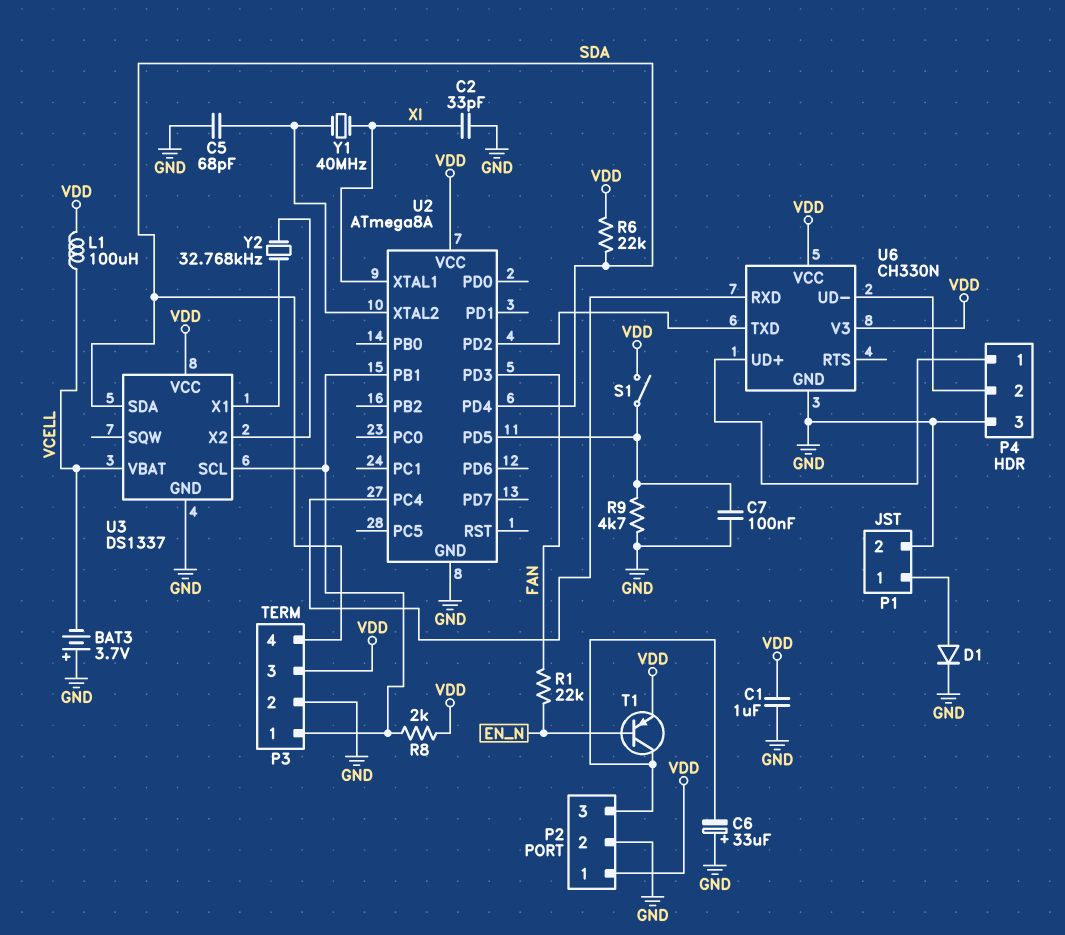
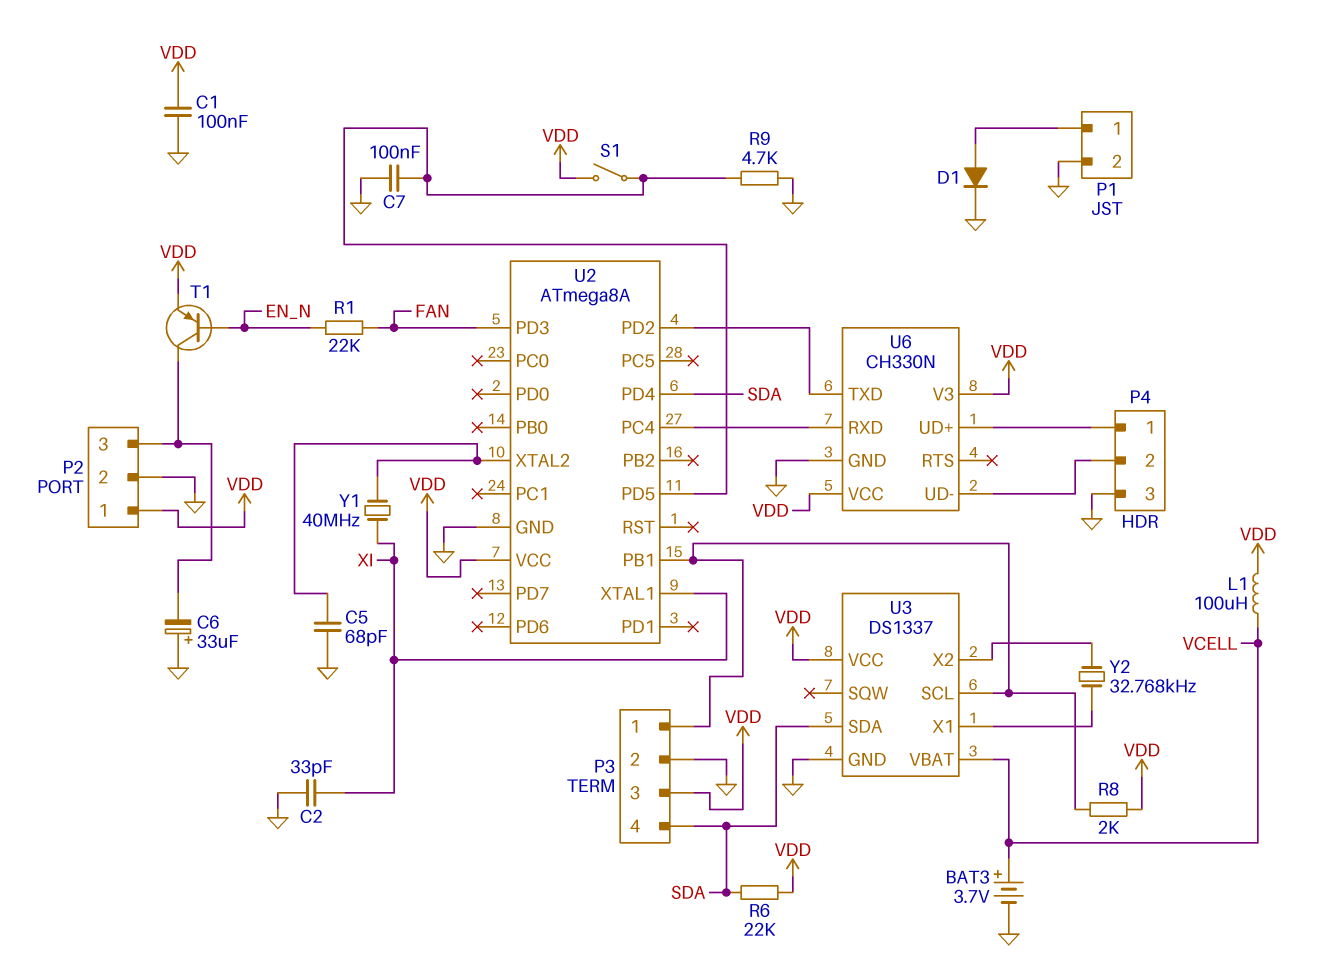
BAT3: 3.7V (plus GND, minus VCELL) -> 3.7V (plus VCELL, minus GND)
C1: 1uF (GND, VDD) -> 100nF (GND, VDD)

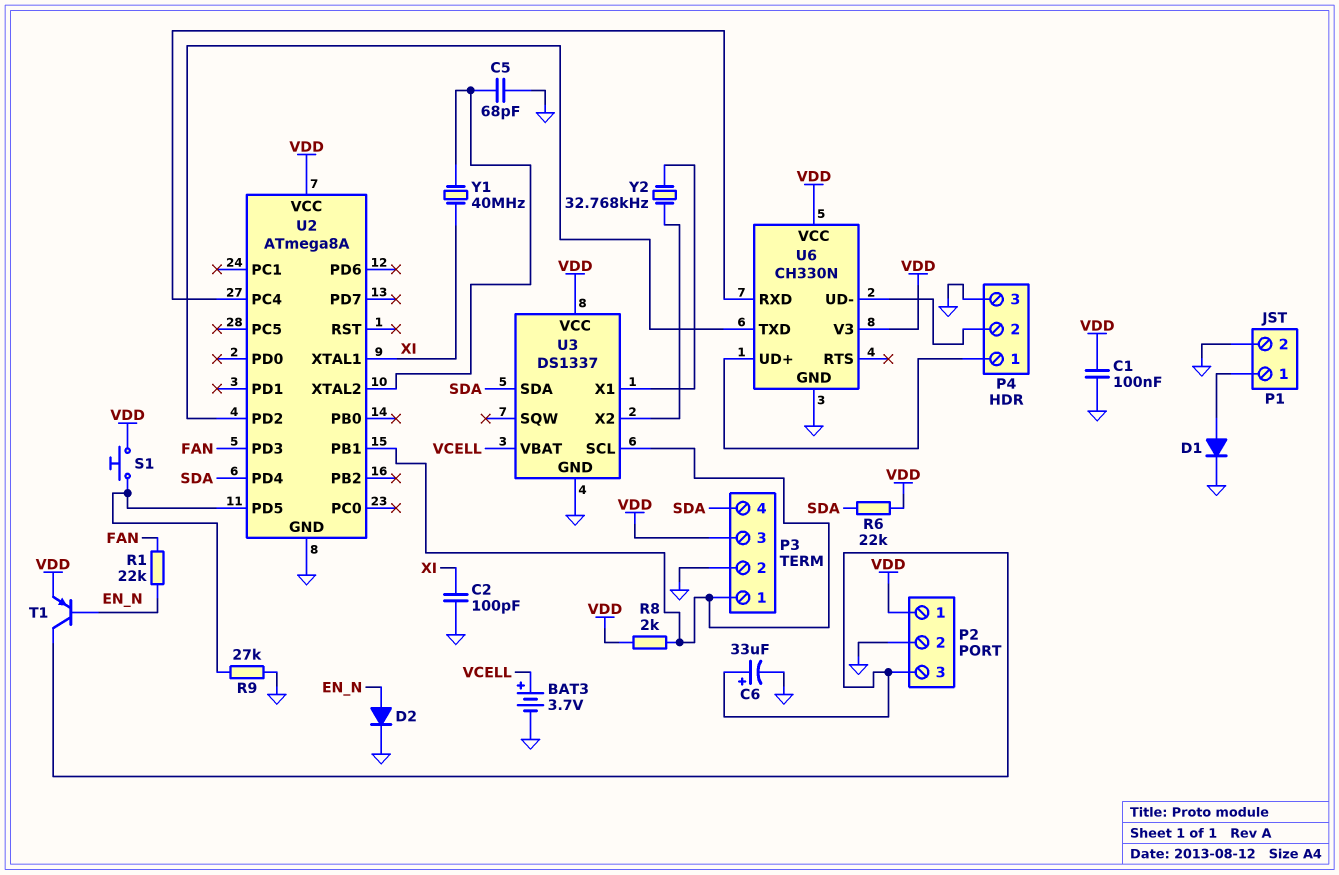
C2: 33pF (GND, XI) -> 100pF (GND, XI)
C6: 33uF (plus GND, minus P2/3) -> 33uF (plus P2/3, minus GND)
C7: 100nF (GND, U2/PD5) -> none
D2: none -> diode (A EN_N, K GND)
L1: 100uH (VCELL, VDD) -> none
R9: 4.7k (GND, U2/PD5) -> 27k (GND, U2/PD5)
S1: switch (U2/PD5, VDD) -> button (U2/PD5, VDD)

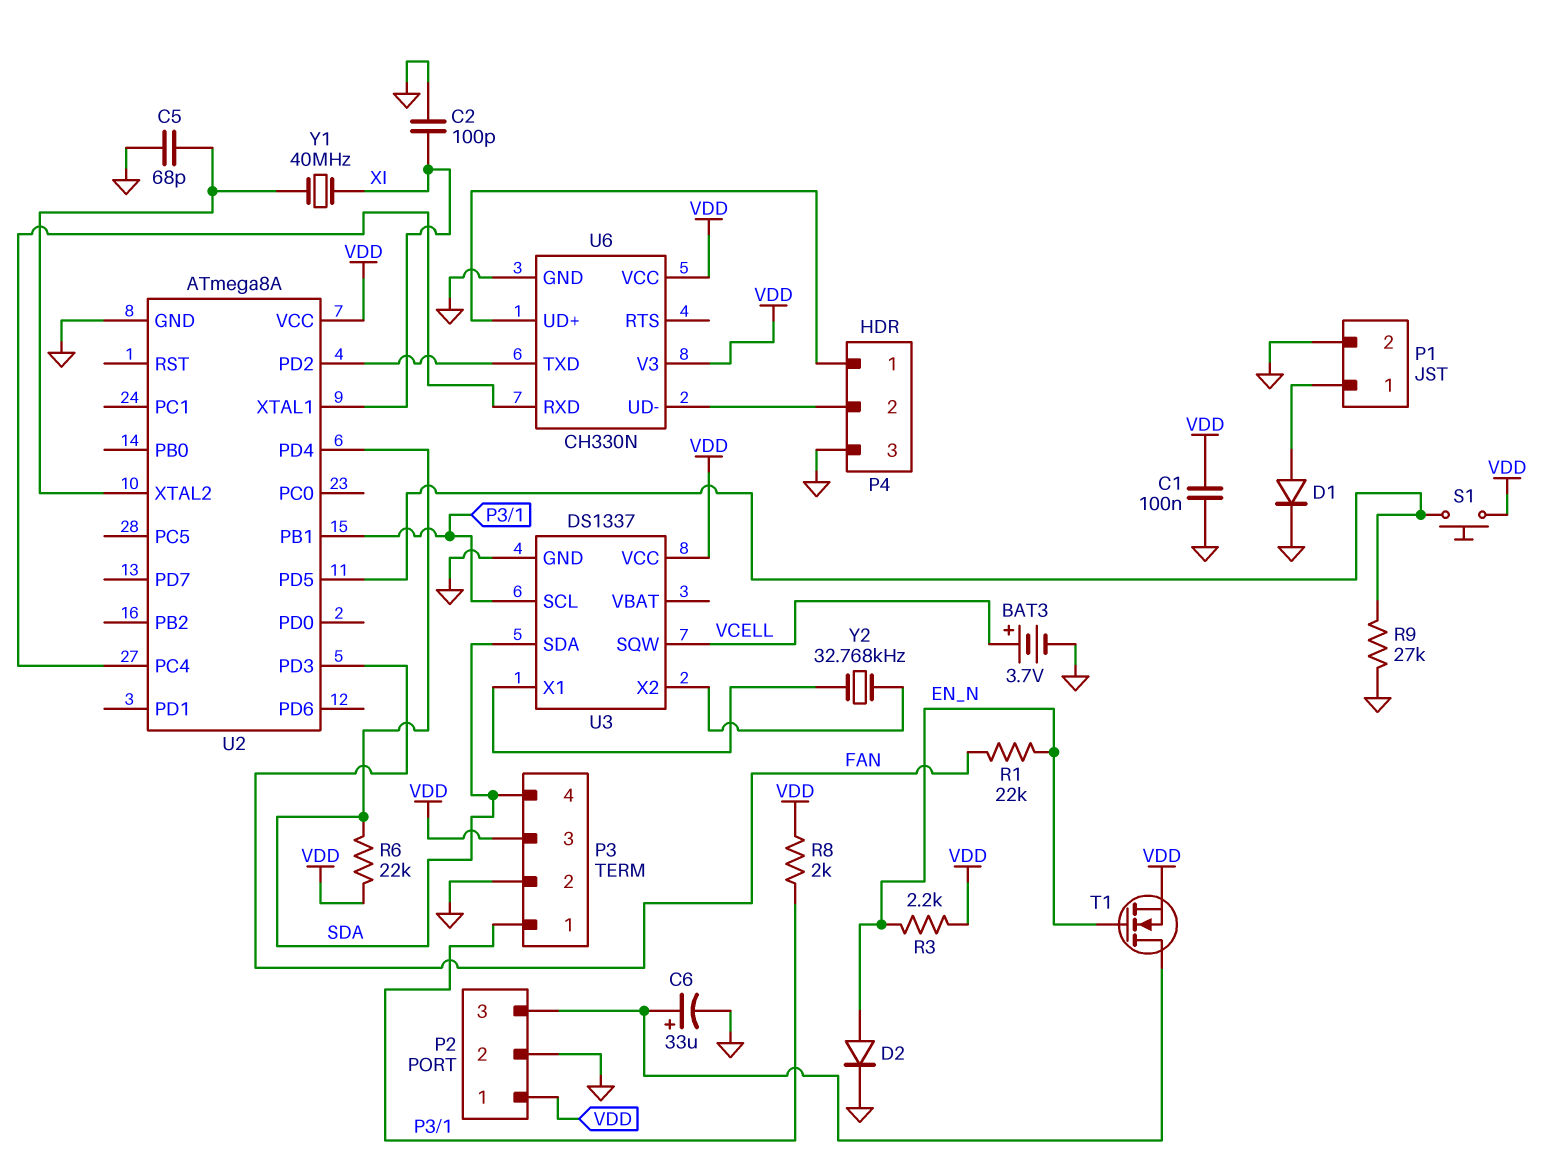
R3: none -> 2.2k (EN_N, VDD)
T1: PNP (B EN_N, C P2/3, E VDD) -> NMOS (G EN_N, D P2/3, S VDD)
U3 pin SQW: none -> VCELL
U3 pin VBAT: VCELL -> none

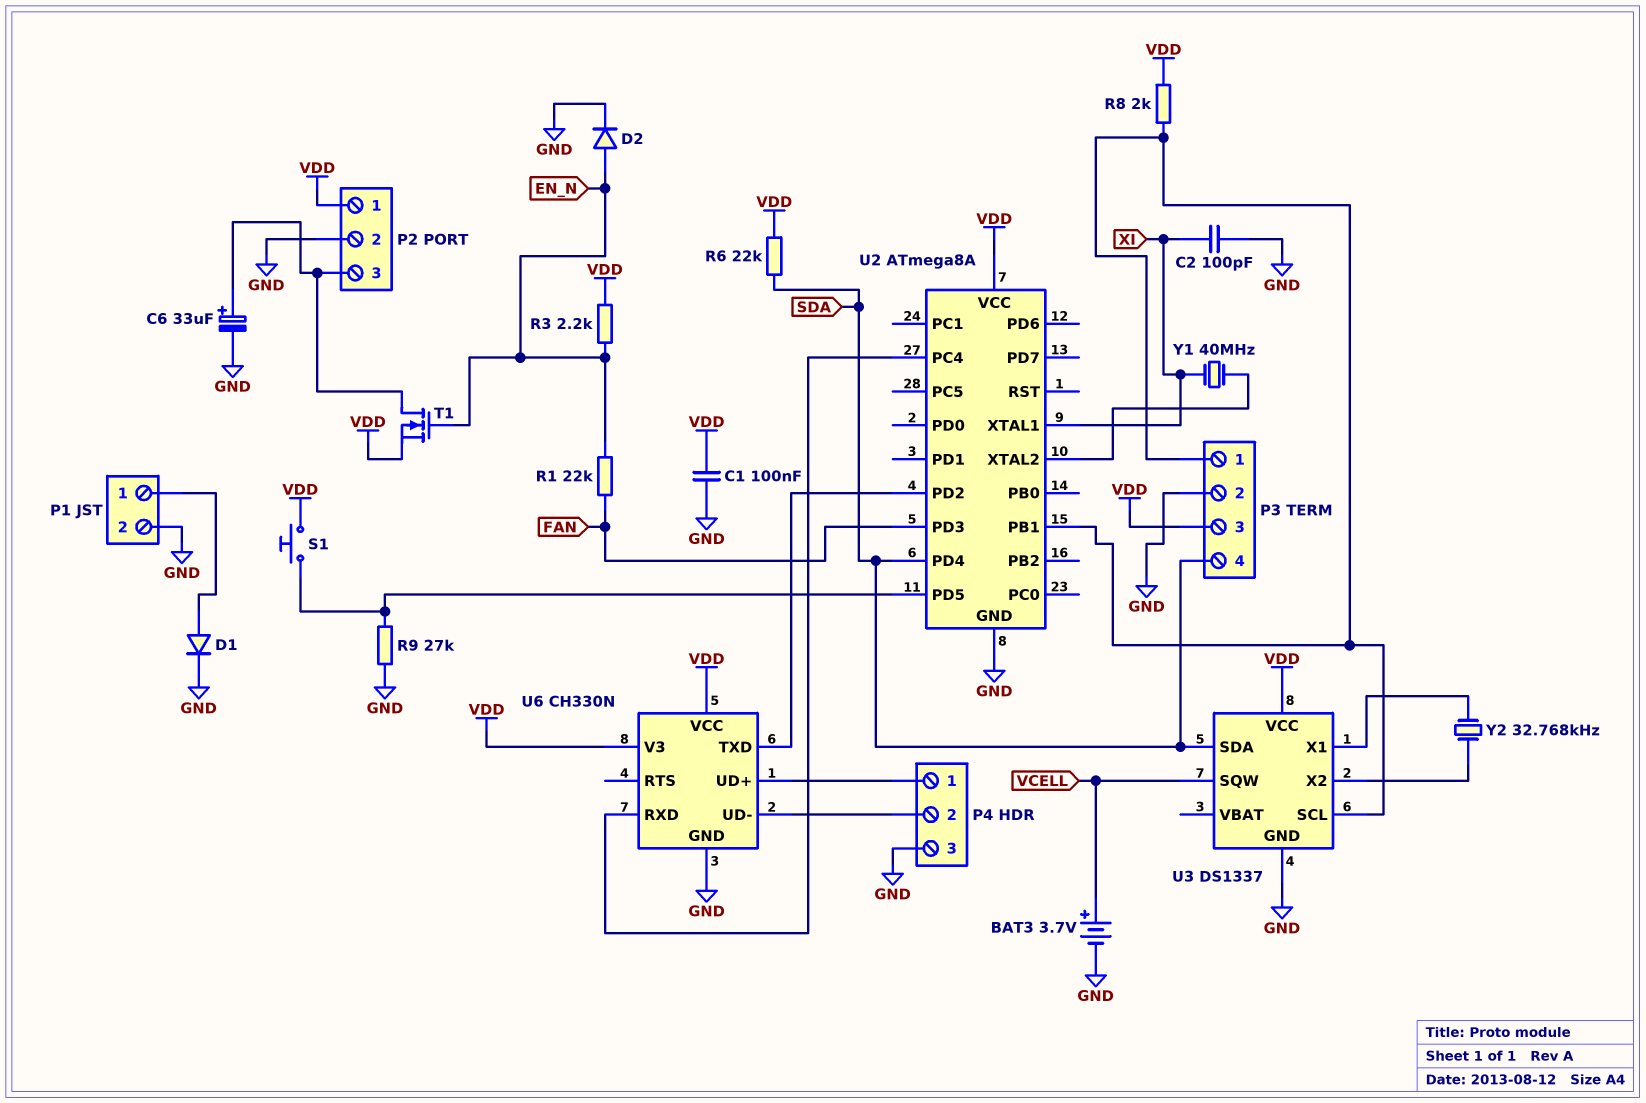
C5: 68pF (GND, U2/XTAL2) -> none

